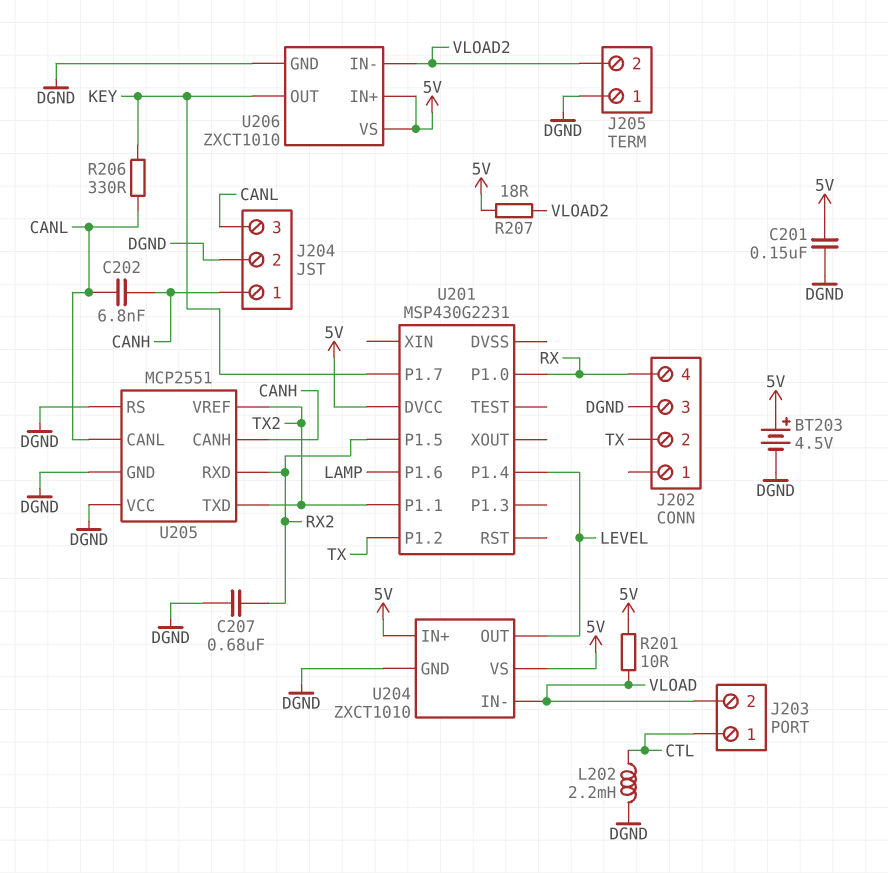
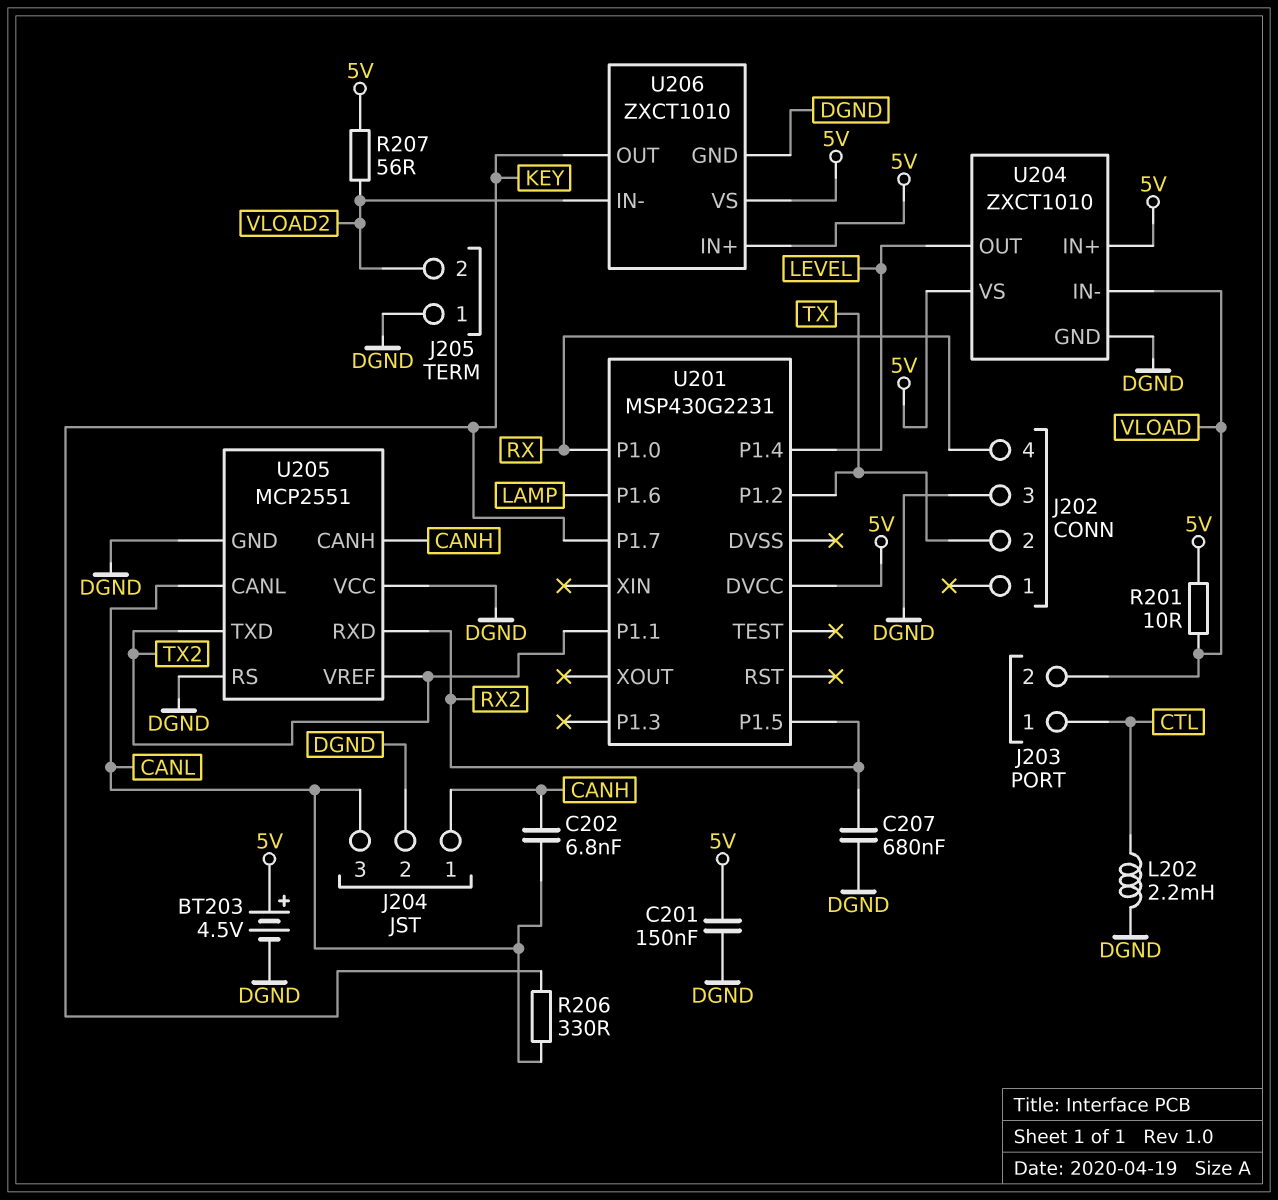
R207: 18 (5V, VLOAD2) -> 56 (5V, VLOAD2)

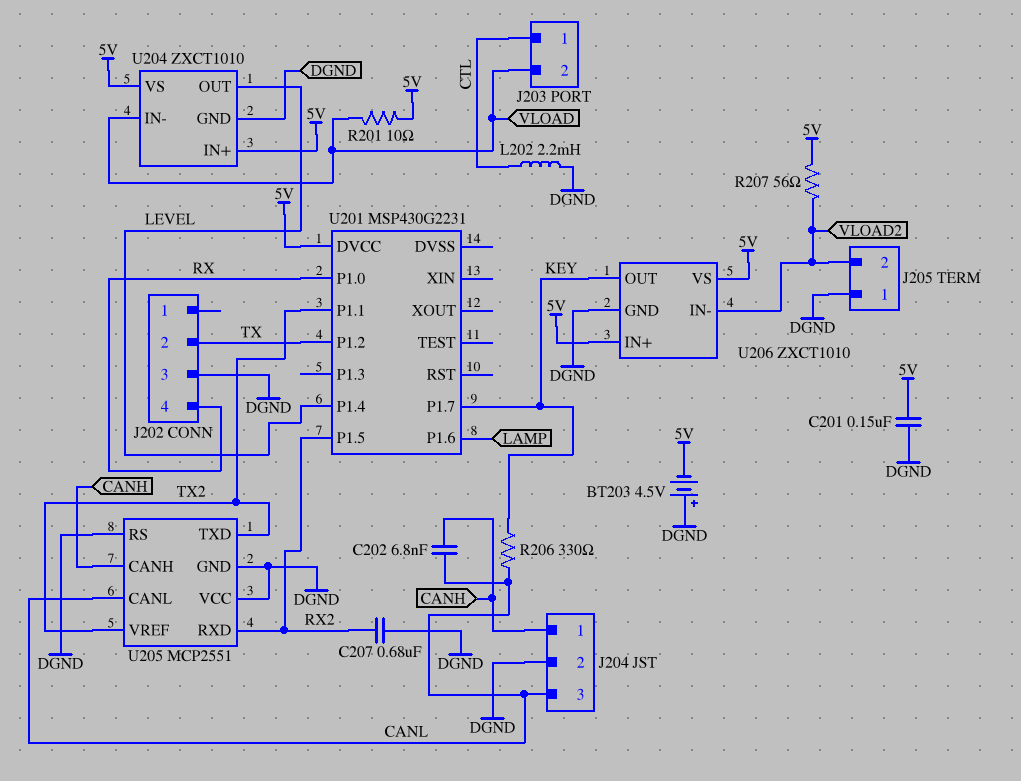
BT203: 4.5V (plus 5V, minus DGND) -> 4.5V (plus DGND, minus 5V)

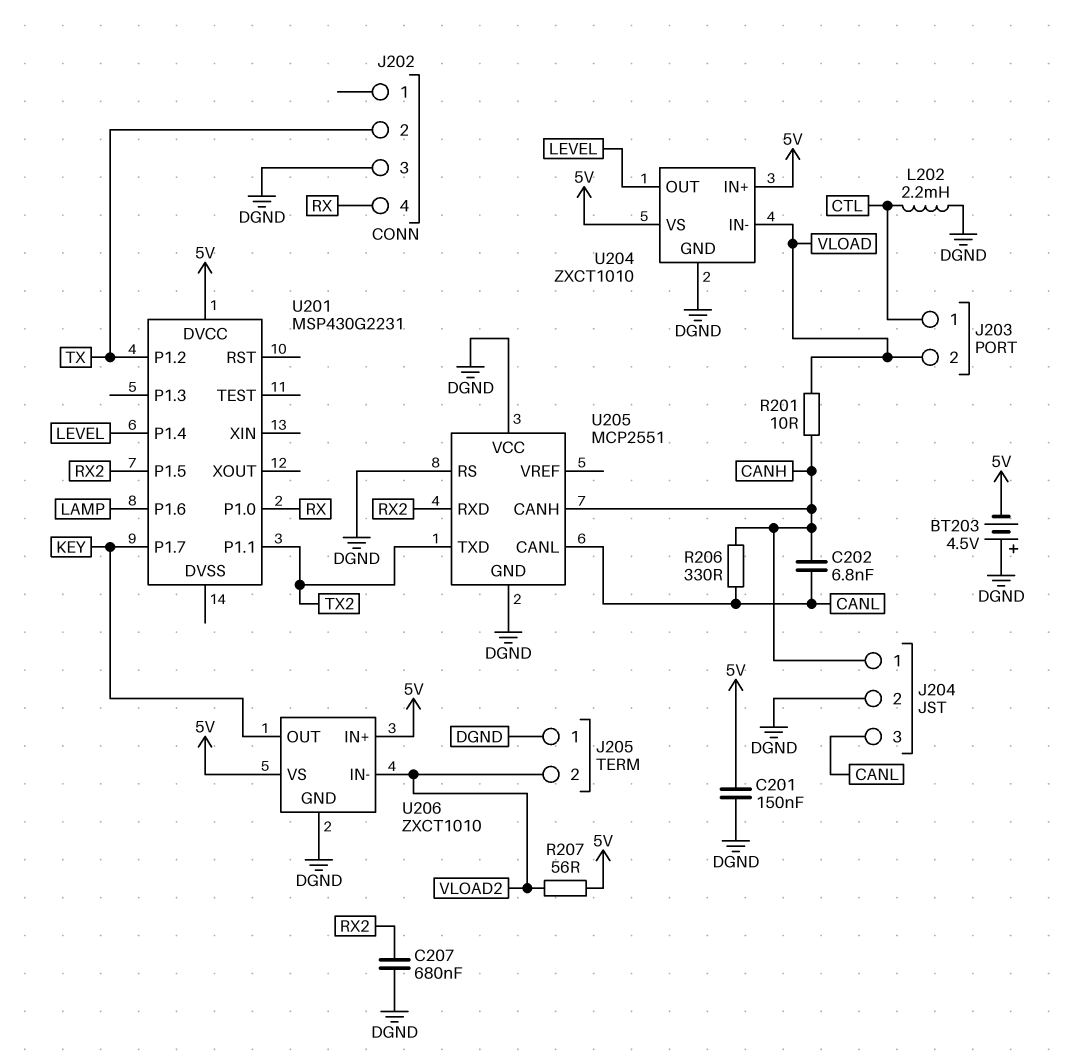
R201: 10 (5V, VLOAD) -> 10 (CANH, VLOAD)
R206: 330 (CANL, KEY) -> 330 (CANH, CANL)
U205 pin VREF: TX2 -> none

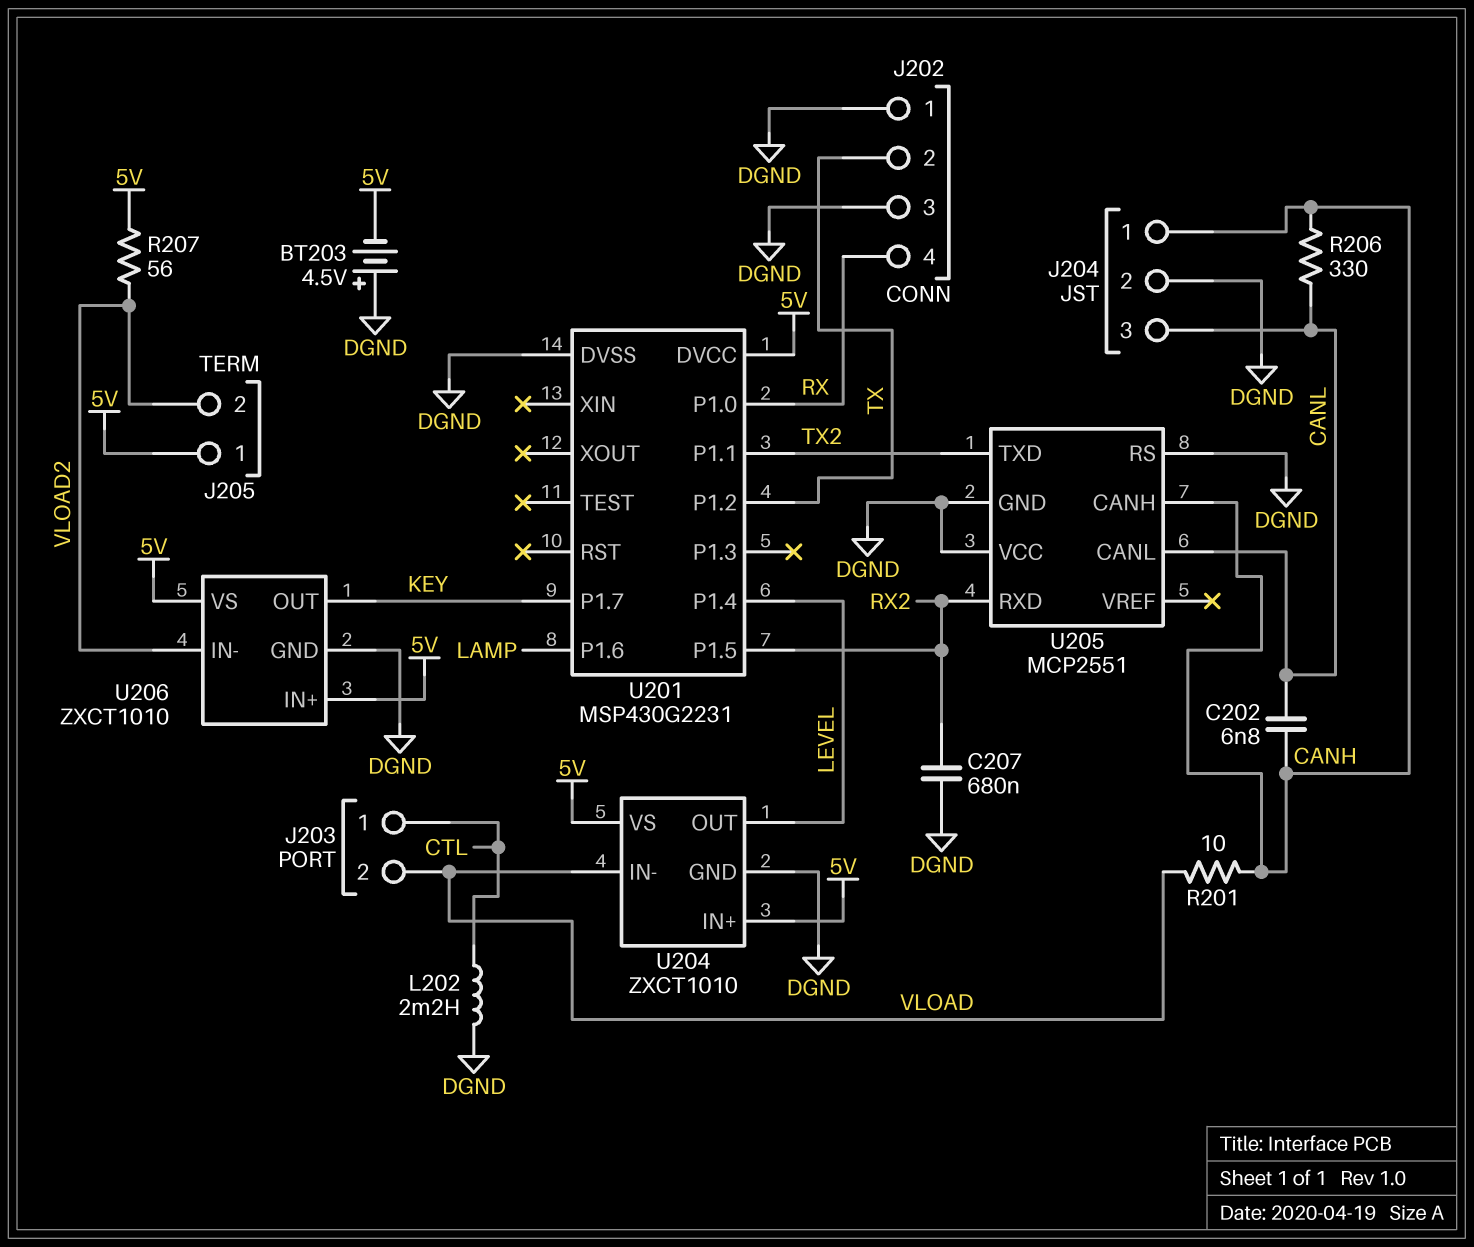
C201: 150nF (5V, DGND) -> none
J202 pin 1: none -> DGND
J205 pin 1: DGND -> 5V
U201 pin DVSS: none -> DGND

